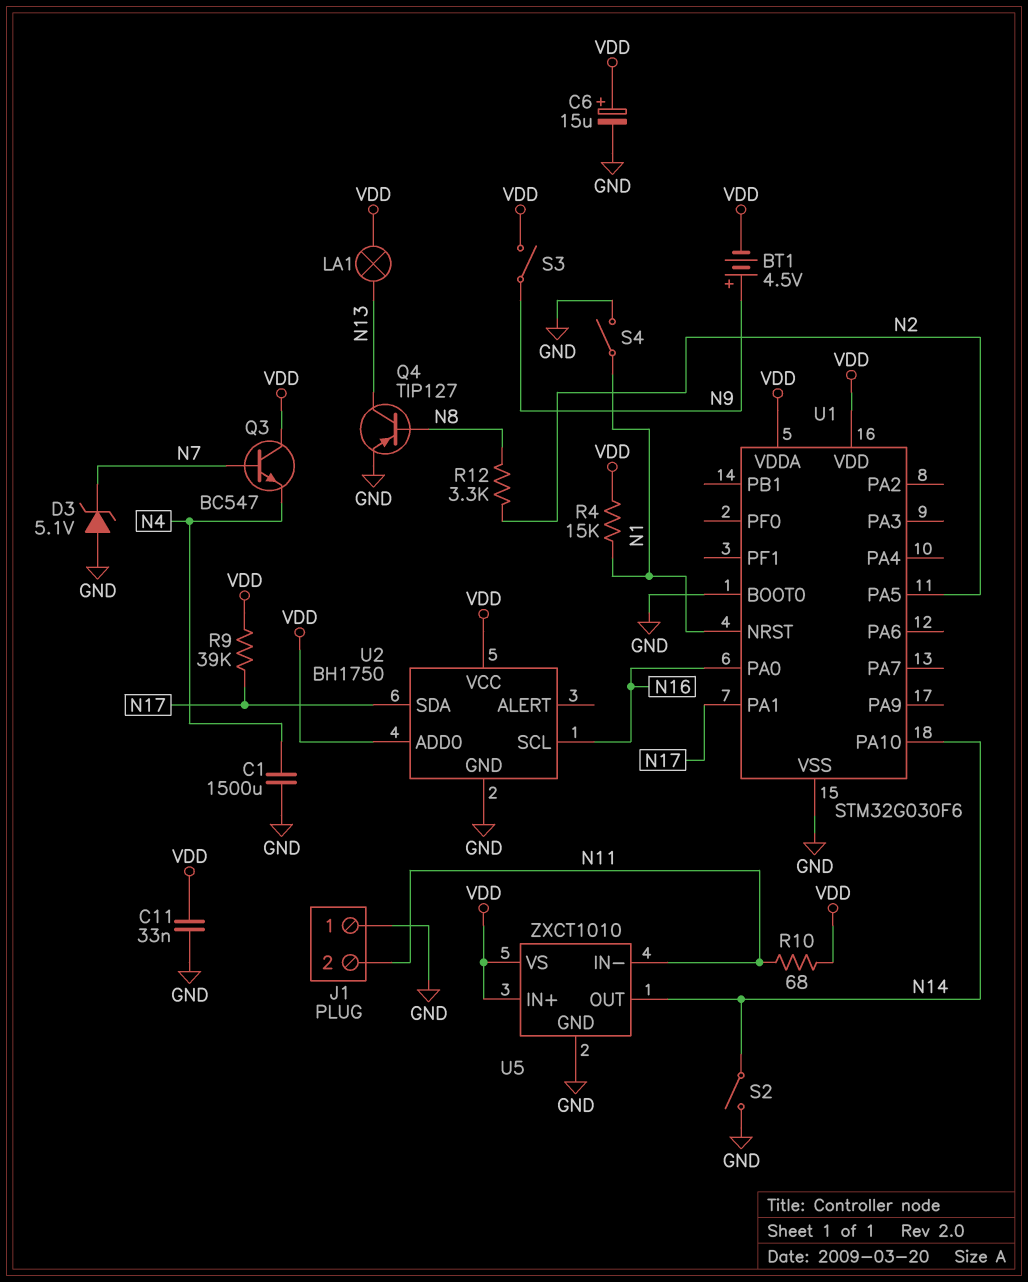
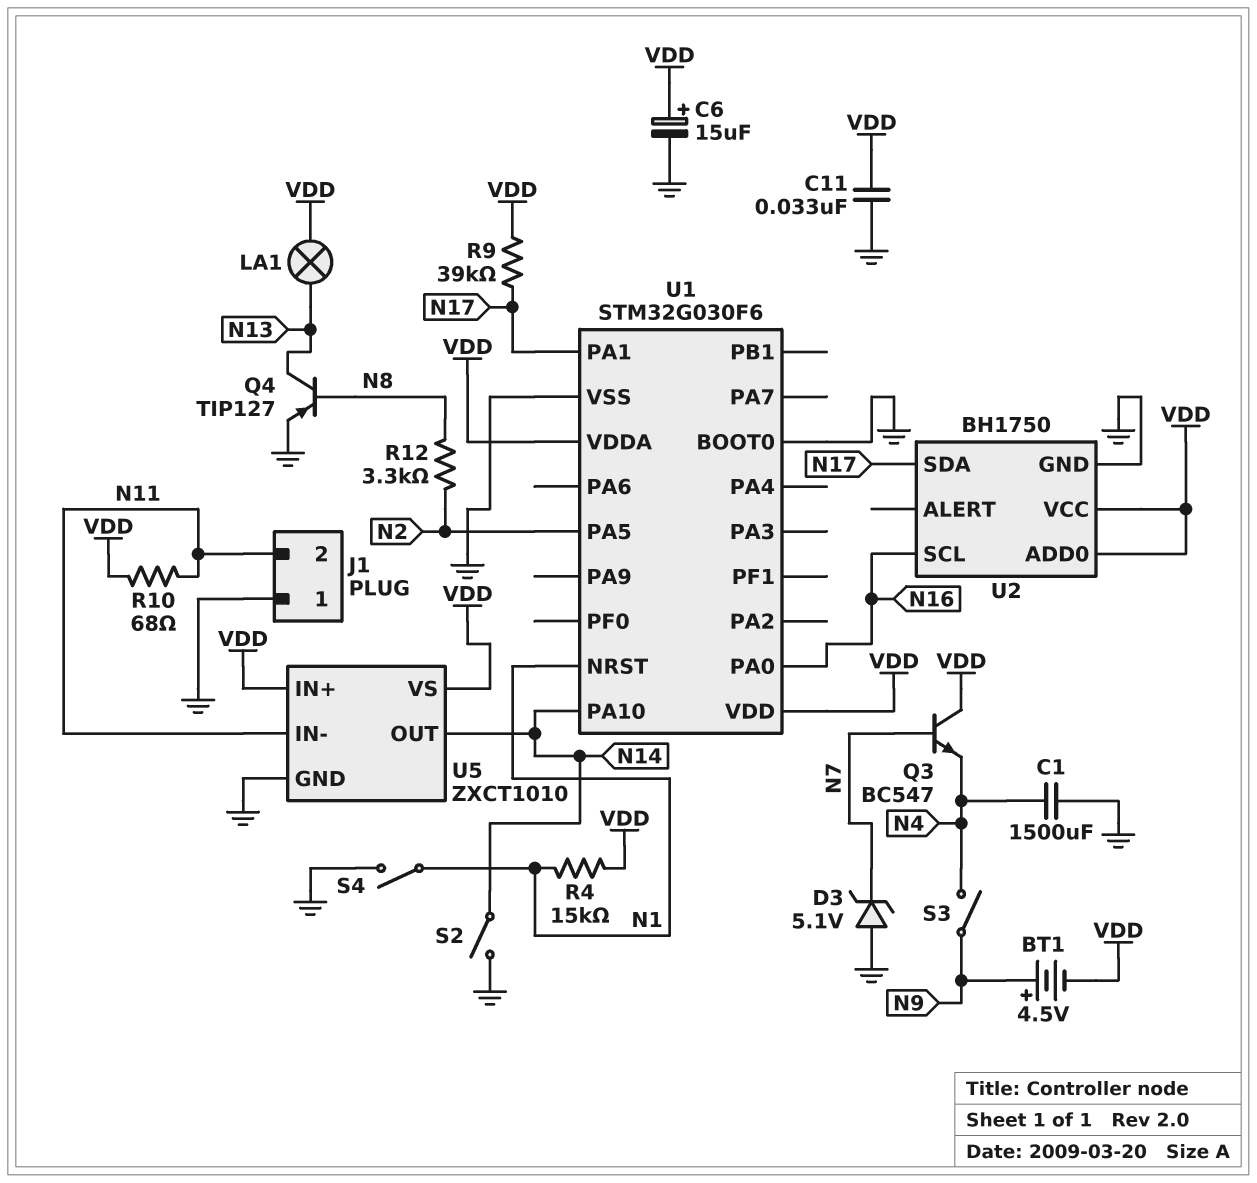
S3: switch (N9, VDD) -> switch (N4, N9)

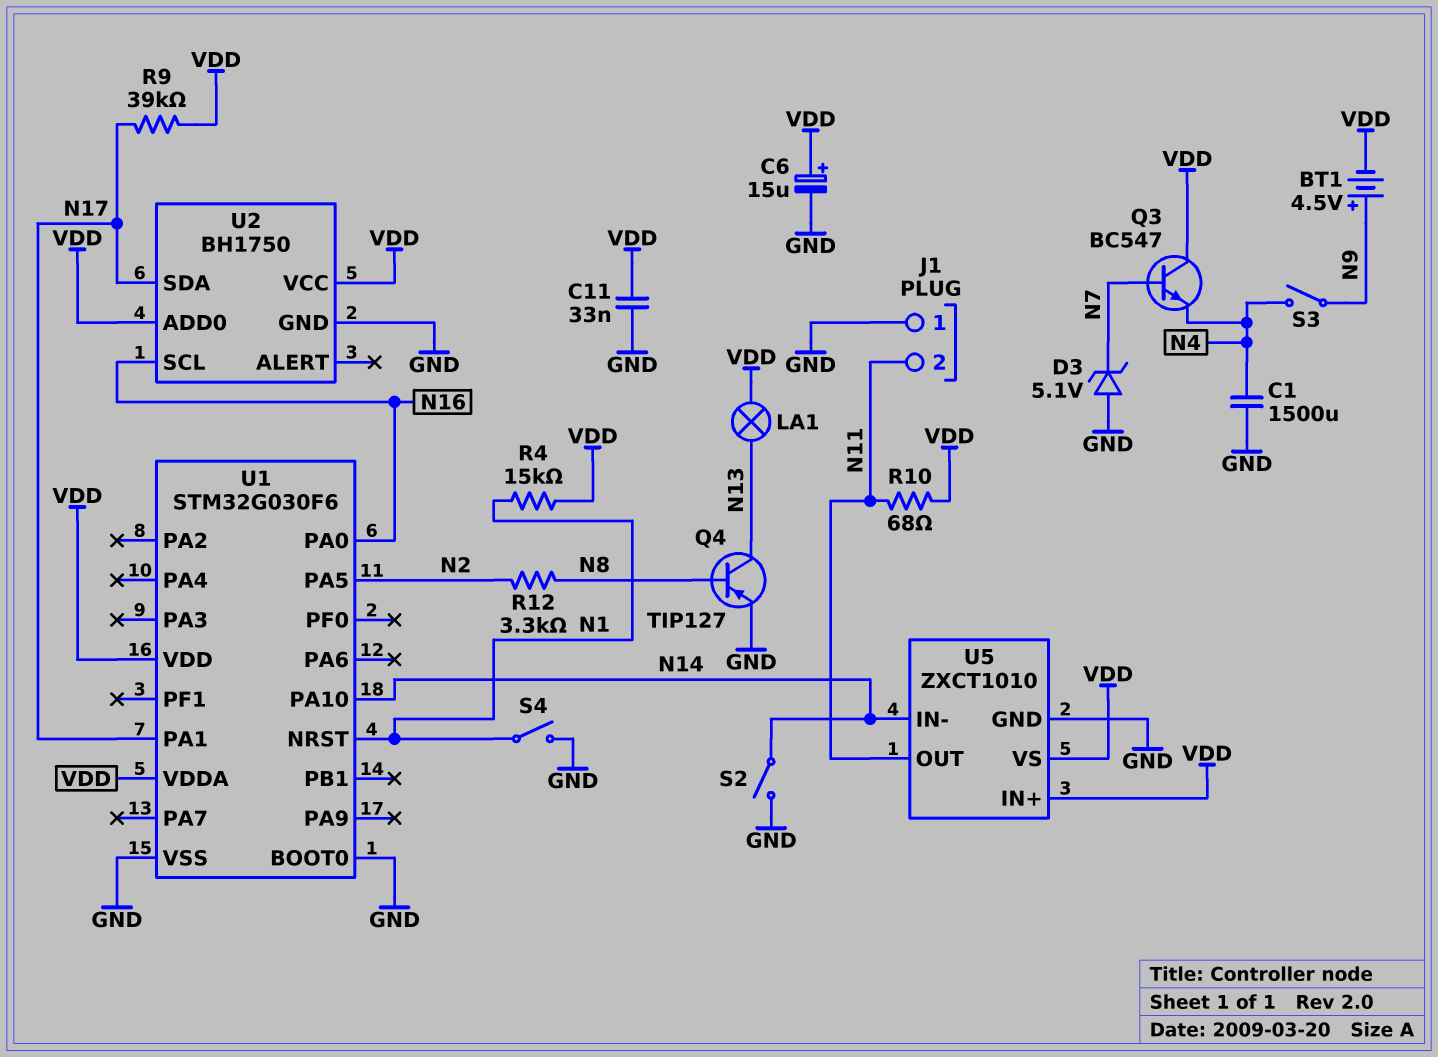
U5 pin IN-: N11 -> N14
U5 pin OUT: N14 -> N11

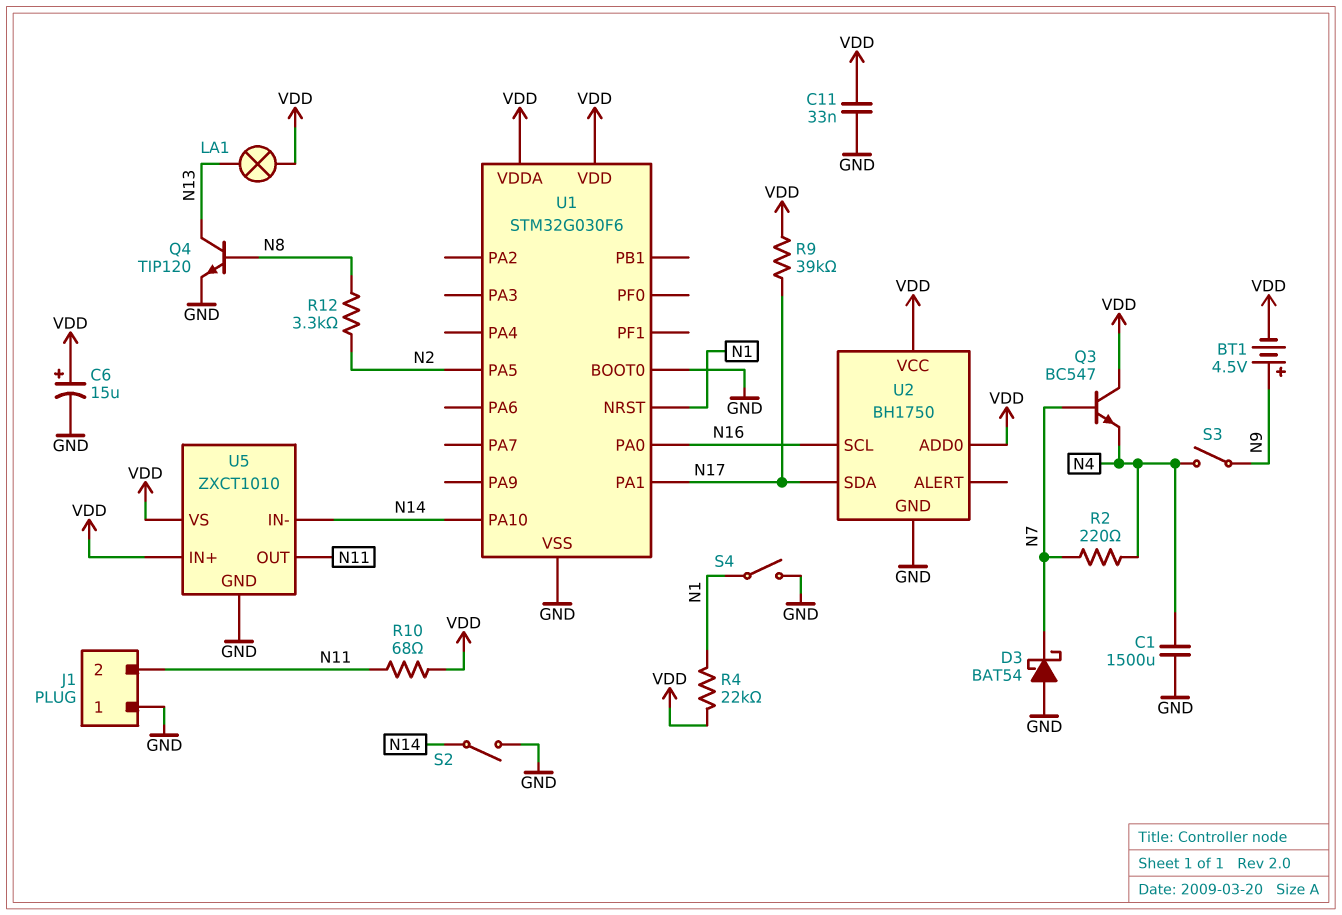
D3: zener 5.1V (A GND, K N7) -> schottky BAT54 (A GND, K N7)
Q4: PNP TIP127 (B N8, C N13, E GND) -> NPN TIP120 (B N8, C N13, E GND)
R2: none -> 220 (N4, N7)
R4: 15k (N1, VDD) -> 22k (N1, VDD)

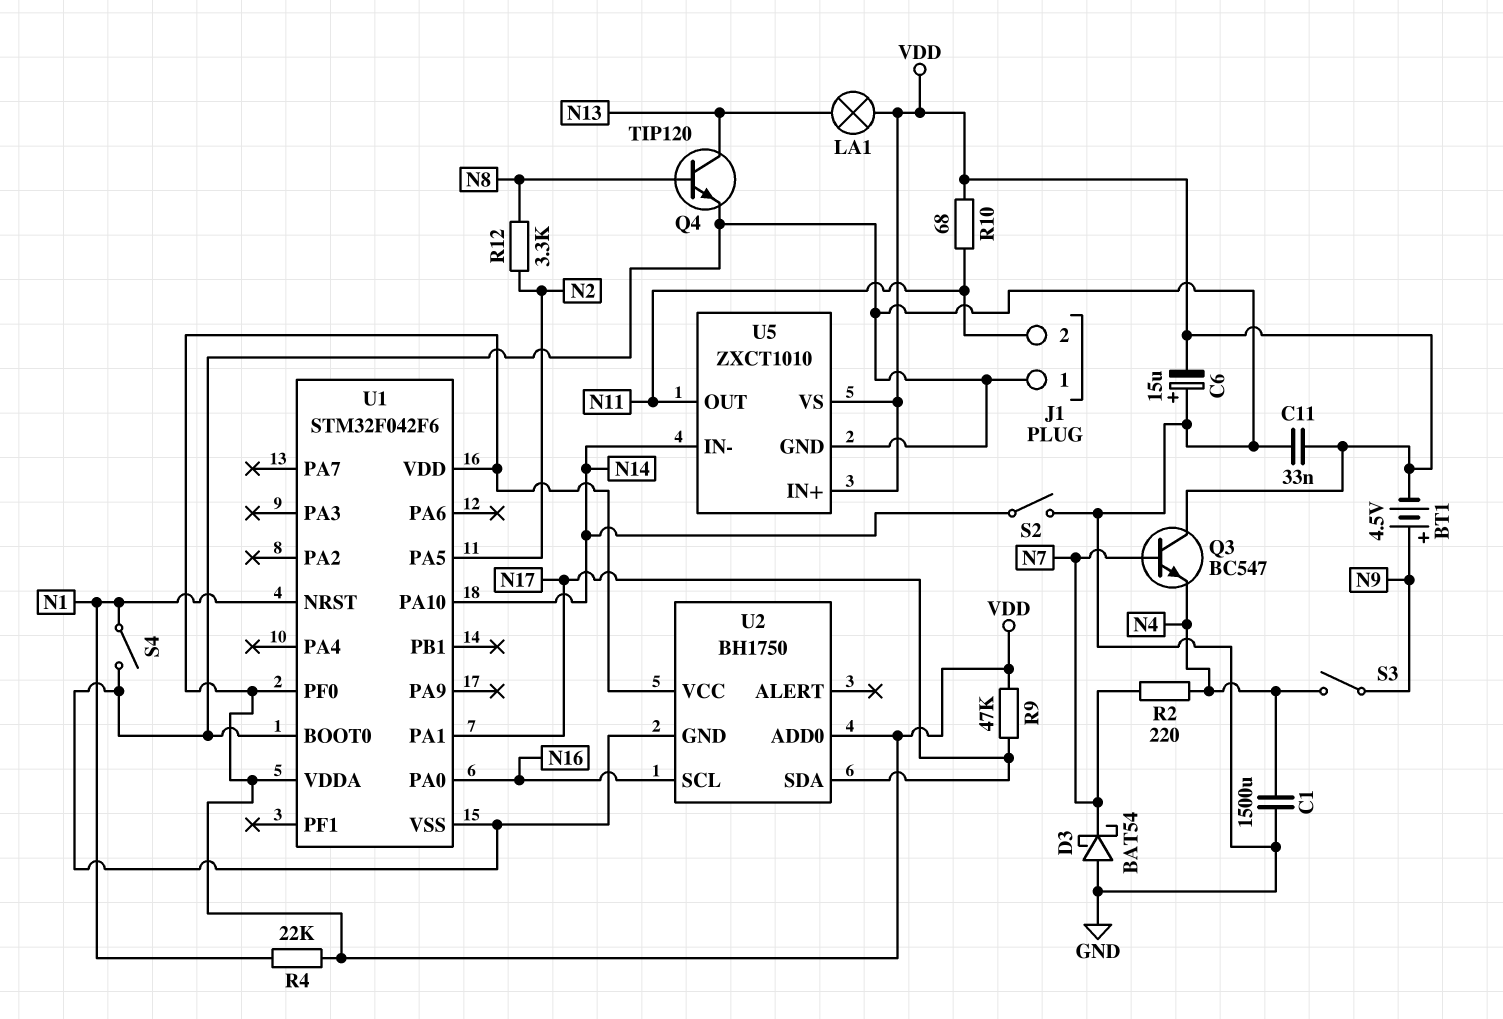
C6: 15uF (plus VDD, minus GND) -> 15uF (plus GND, minus VDD)
R9: 39k (N17, VDD) -> 47k (N17, VDD)
U1: STM32G030F6 -> STM32F042F6
U1 pin PF0: none -> VDD

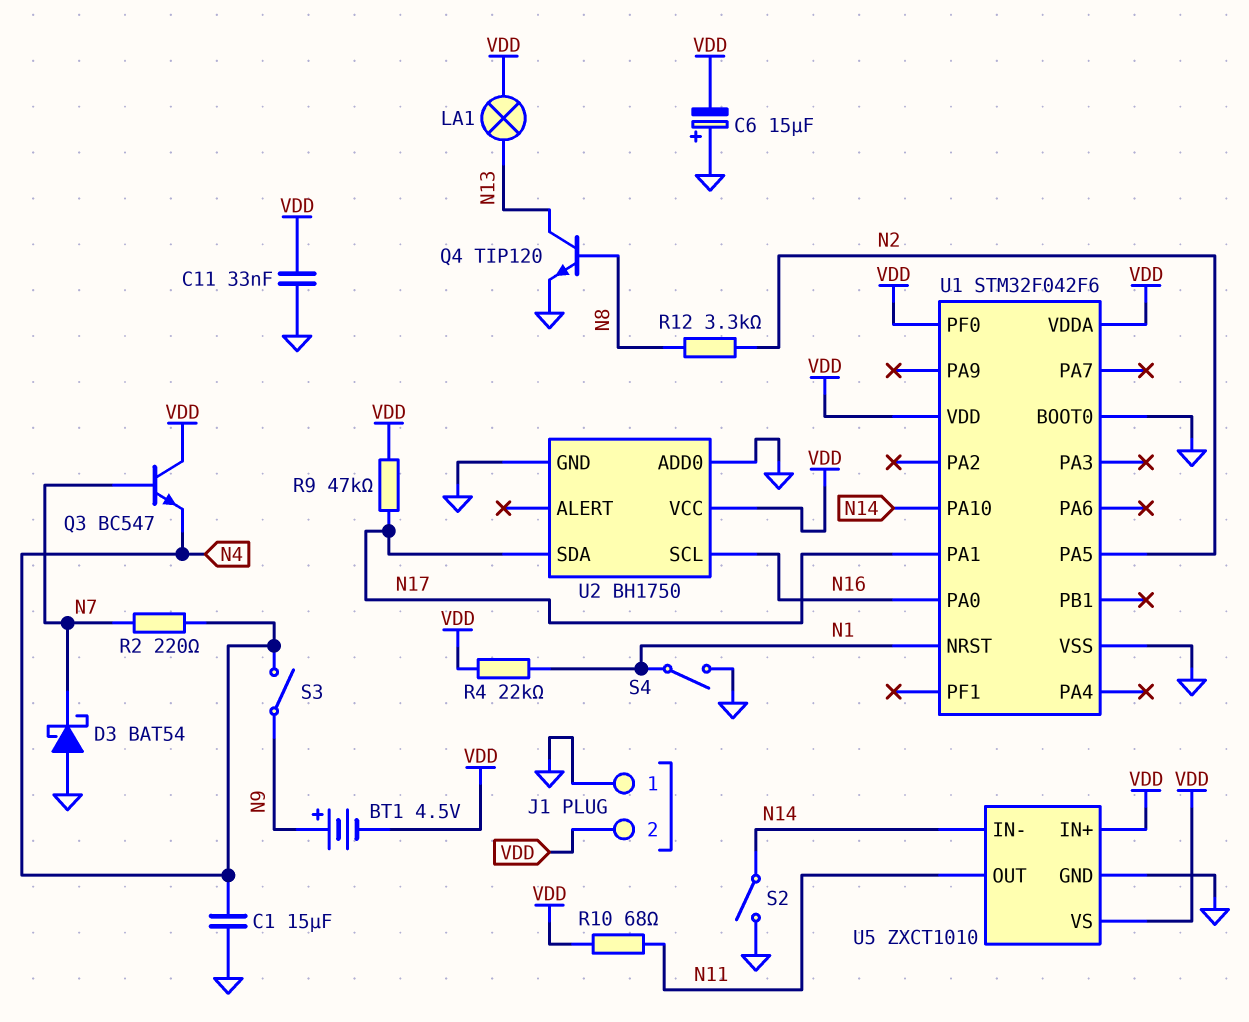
C1: 1500uF (GND, N4) -> 15uF (GND, N4)
J1 pin 2: N11 -> VDD
U2 pin ADD0: VDD -> GND

